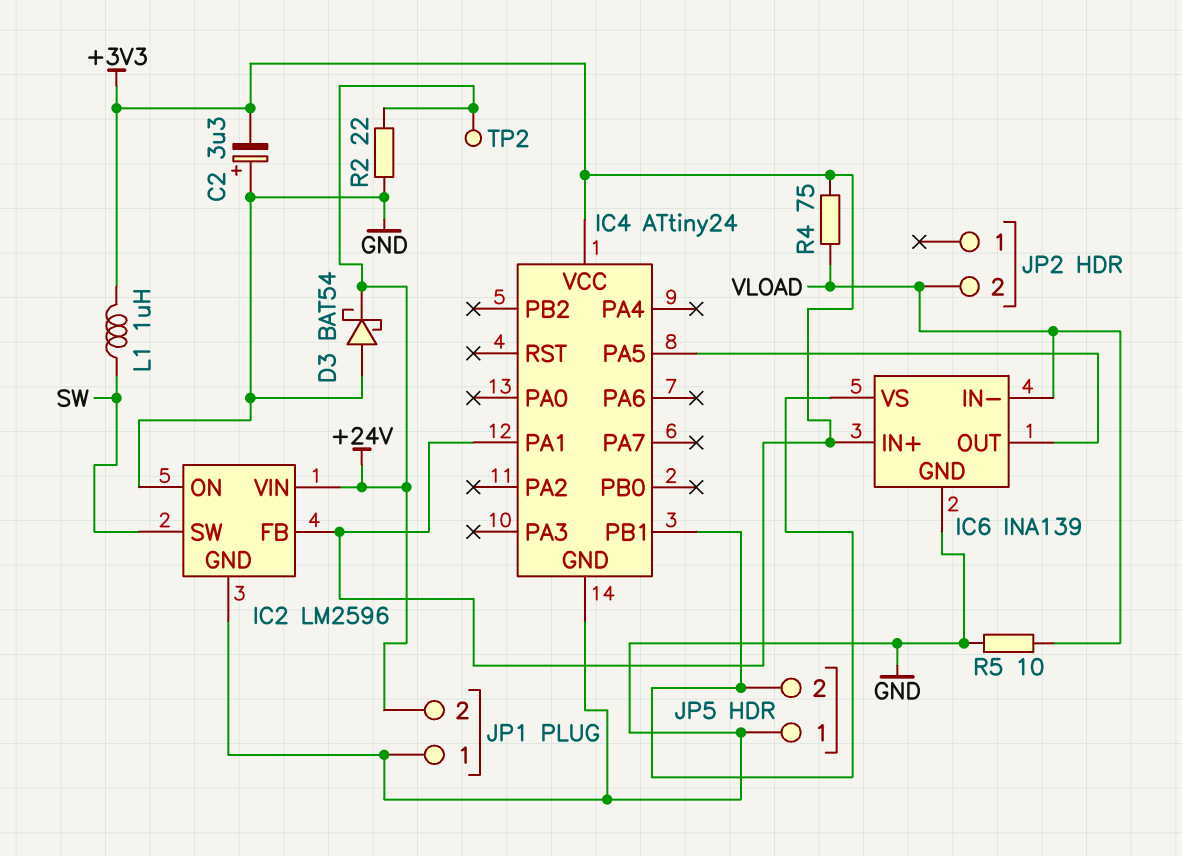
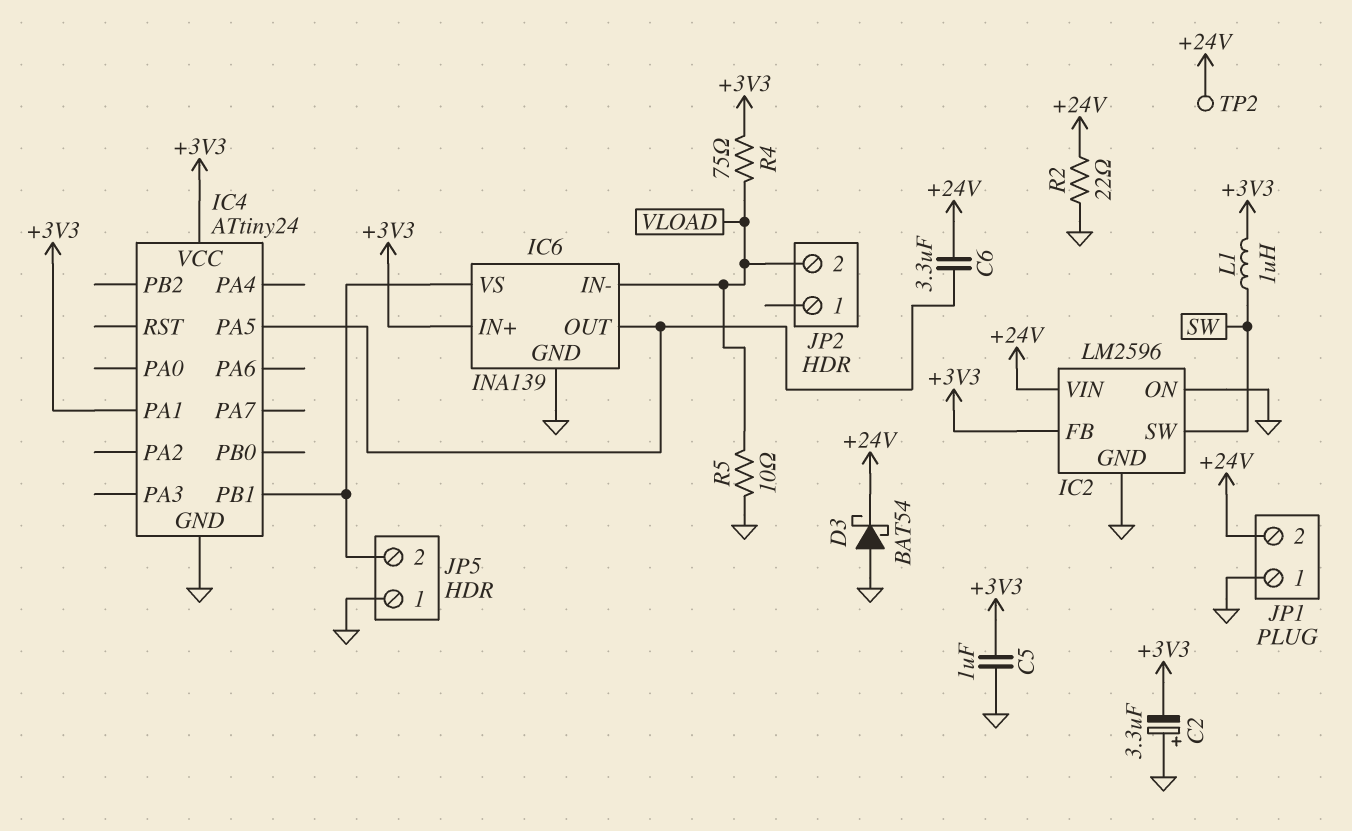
C5: none -> 1uF (+3V3, GND)
C6: none -> 3.3uF (+24V, IC4/PA5)

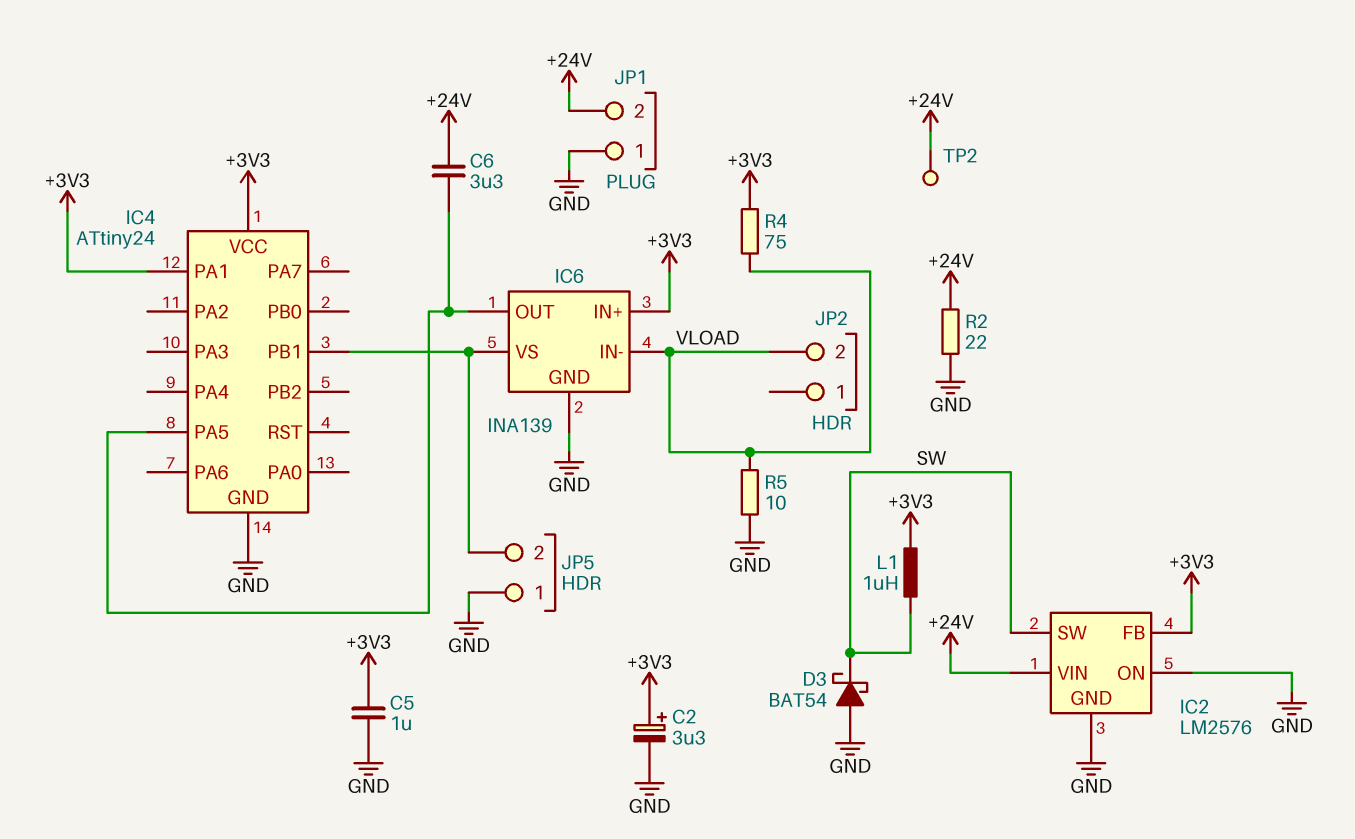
C2: 3.3uF (plus GND, minus +3V3) -> 3.3uF (plus +3V3, minus GND)
D3: schottky BAT54 (A GND, K +24V) -> schottky BAT54 (A GND, K SW)
IC2: LM2596 -> LM2576

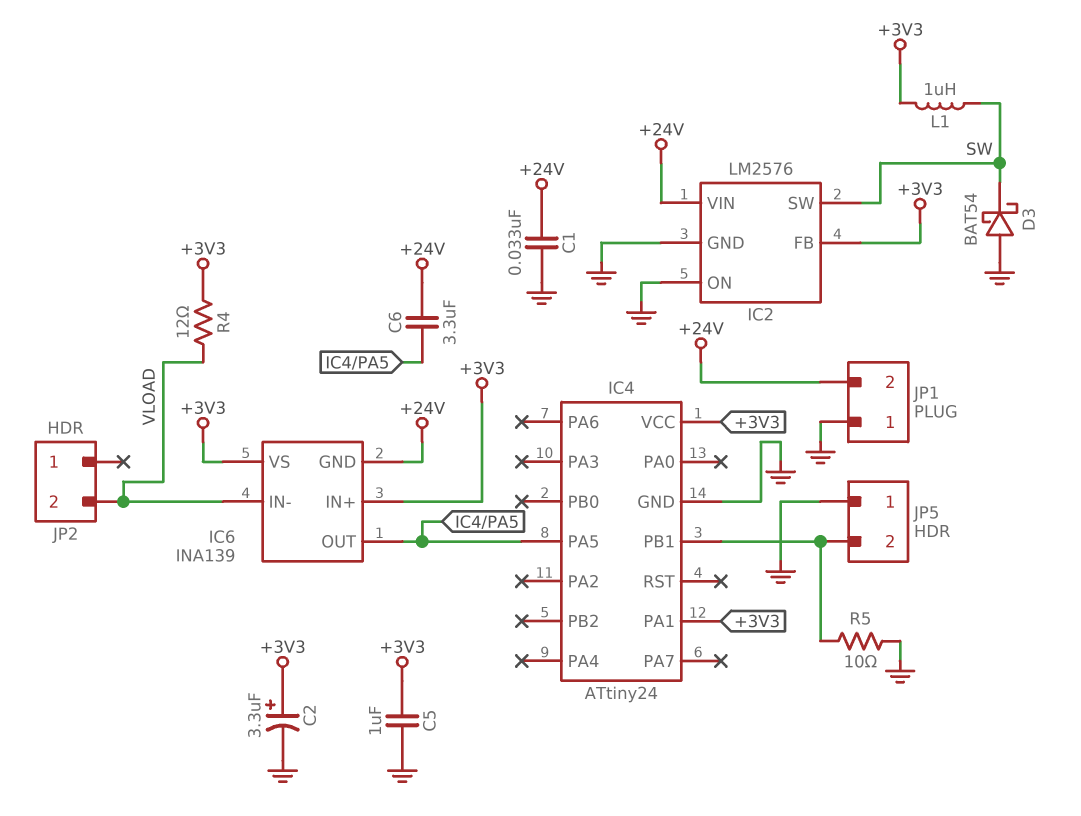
C1: none -> 33nF (+24V, GND)
IC6 pin GND: GND -> +24V
IC6 pin VS: IC4/PB1 -> +3V3
R2: 22 (+24V, GND) -> none
R4: 75 (+3V3, VLOAD) -> 12 (+3V3, VLOAD)
R5: 10 (GND, VLOAD) -> 10 (GND, IC4/PB1)
TP2: test point (+24V) -> none

